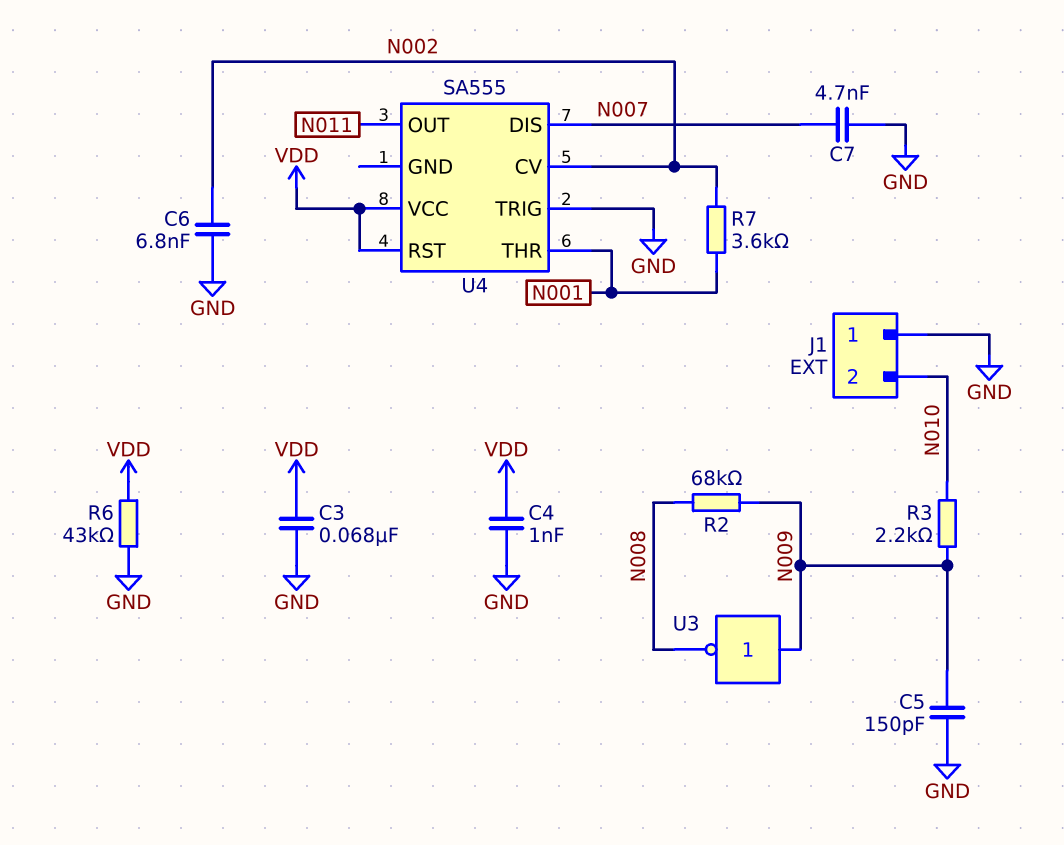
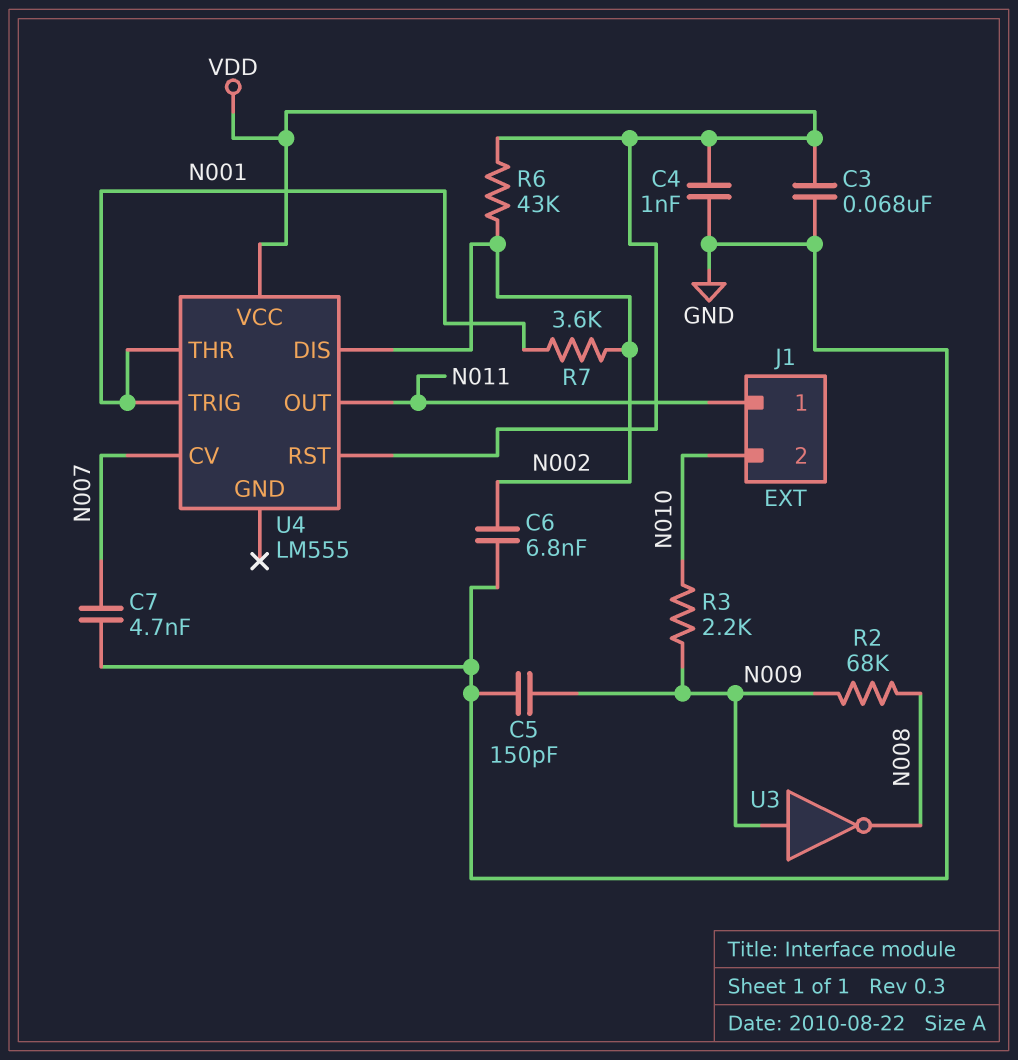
J1 pin 1: GND -> N011
R6: 43k (GND, VDD) -> 43k (N002, VDD)
U4: SA555 -> LM555
U4 pin CV: N002 -> N007
U4 pin DIS: N007 -> N002
U4 pin TRIG: GND -> N001

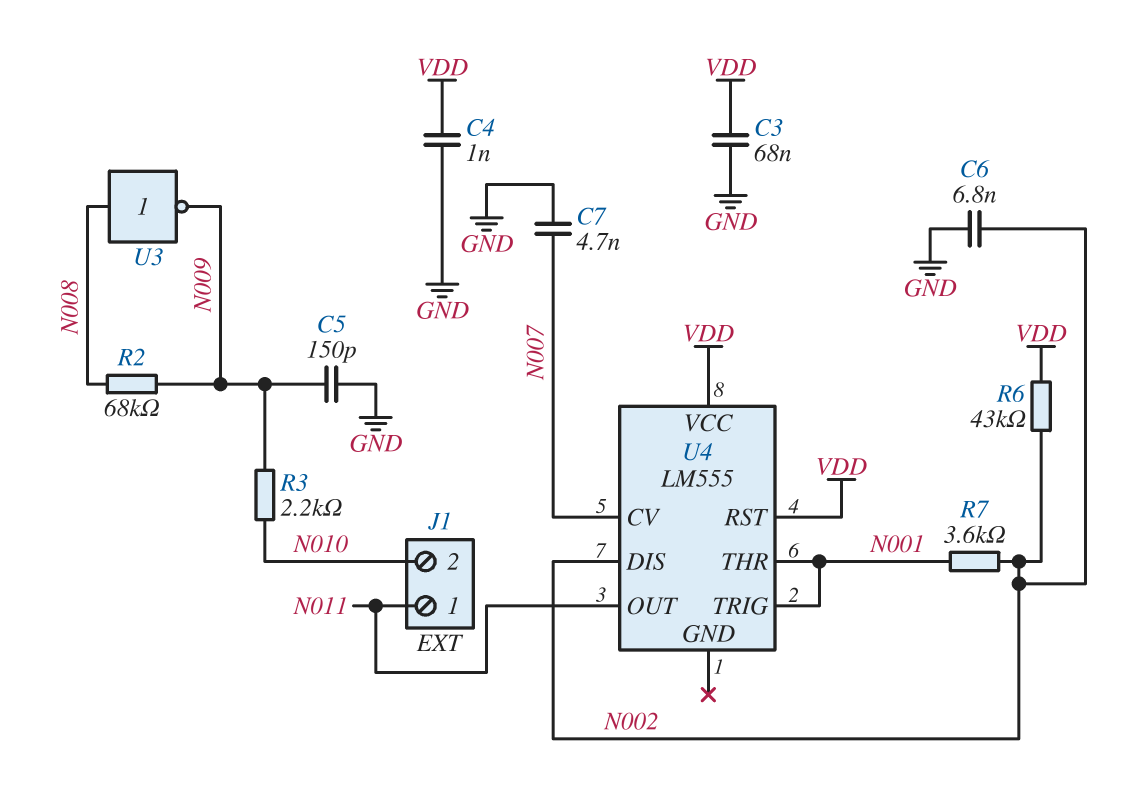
U3: NOT (in N009, out N008) -> NOT (in N008, out N009)

